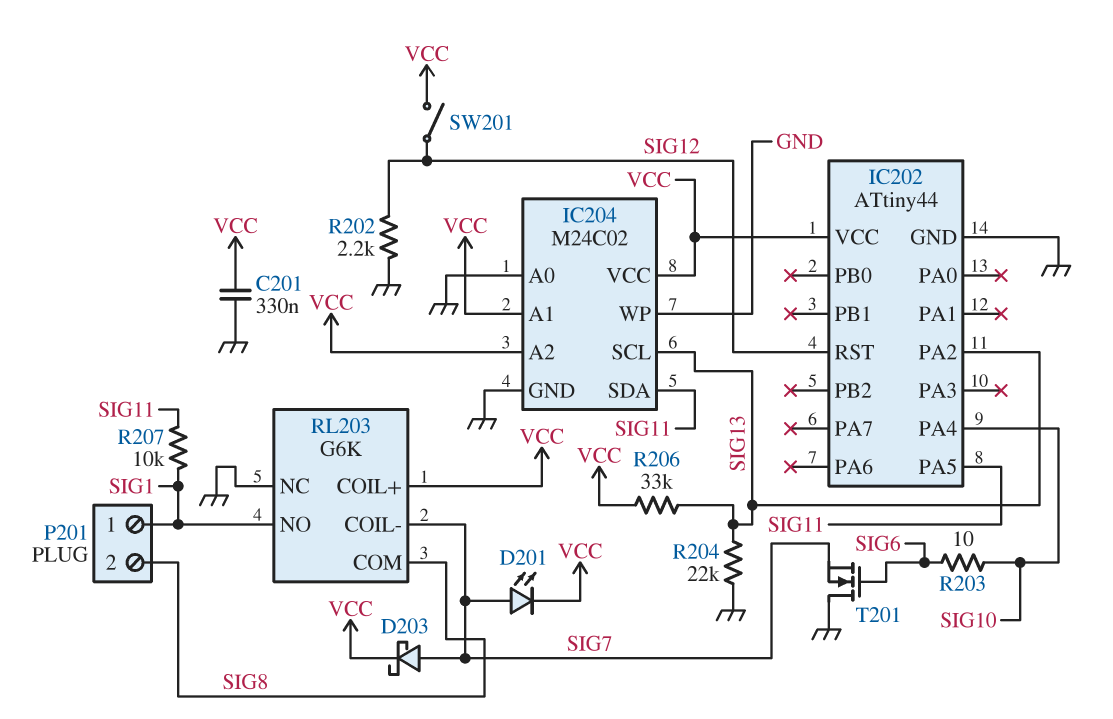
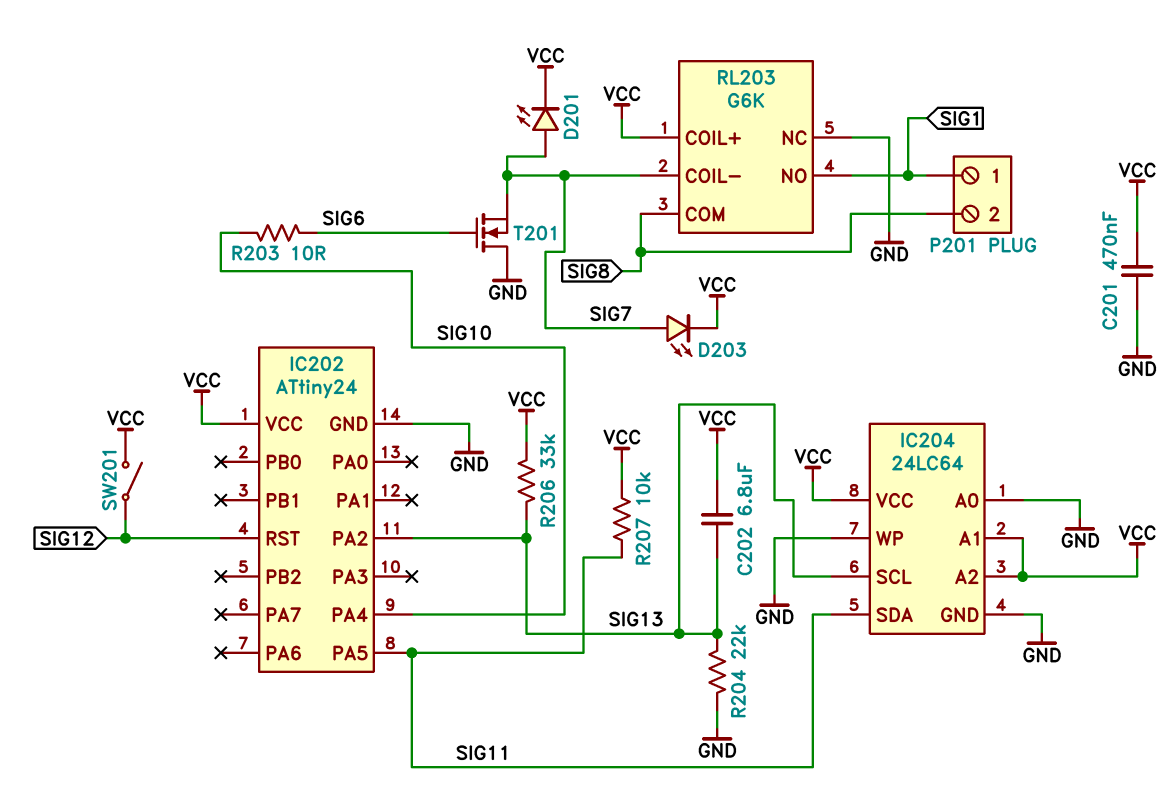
C201: 330nF (GND, VCC) -> 470nF (GND, VCC)
C202: none -> 6.8uF (SIG13, VCC)
D203: schottky (A SIG7, K VCC) -> LED (A SIG7, K VCC)
IC202: ATtiny44 -> ATtiny24
IC204: M24C02 -> 24LC64
R202: 2.2k (GND, SIG12) -> none
R207: 10k (SIG1, SIG11) -> 10k (SIG11, VCC)

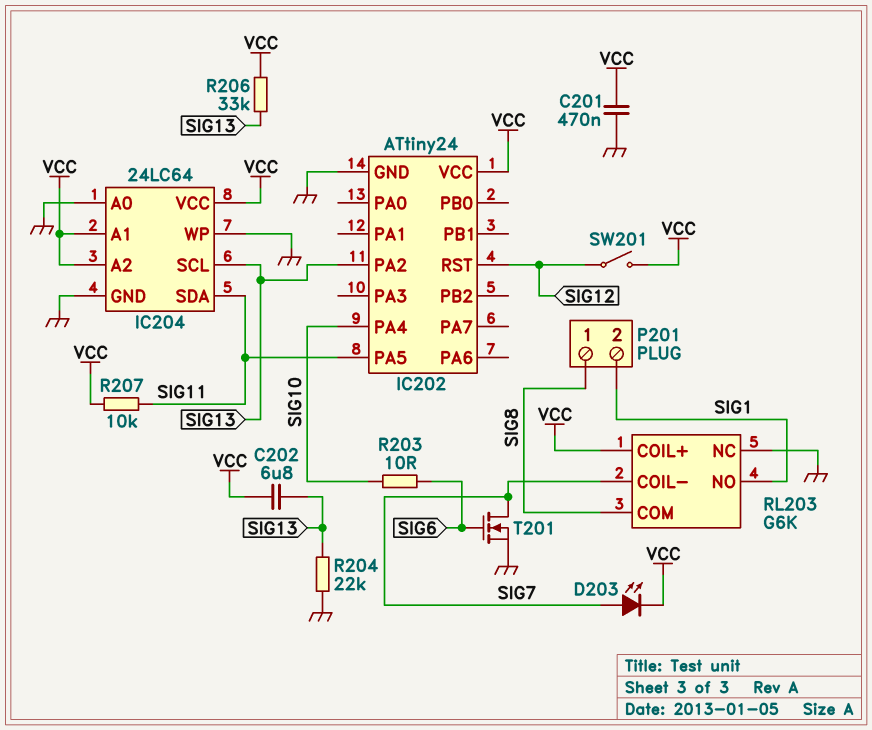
D201: LED (A SIG7, K VCC) -> none
P201 pin 1: SIG1 -> SIG8
P201 pin 2: SIG8 -> SIG1
T201: NMOS (G SIG6, D GND, S SIG7) -> NMOS (G SIG6, D SIG7, S GND)

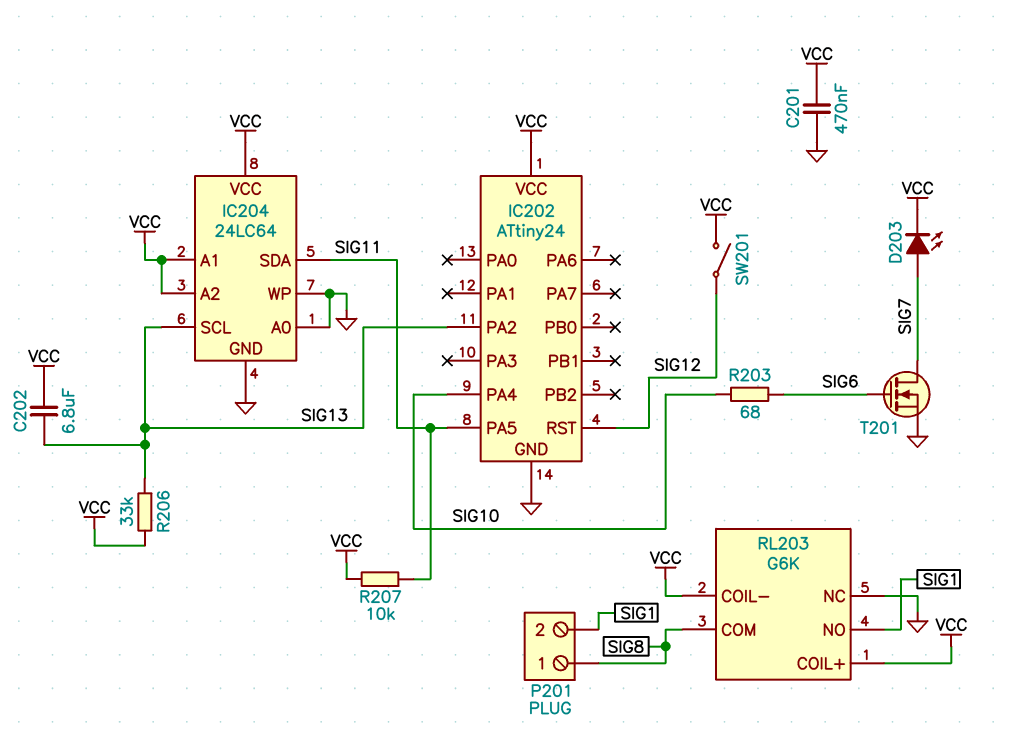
R203: 10 (SIG6, SIG10) -> 68 (SIG6, SIG10)
R204: 22k (GND, SIG13) -> none
RL203 pin COIL-: SIG7 -> VCC

